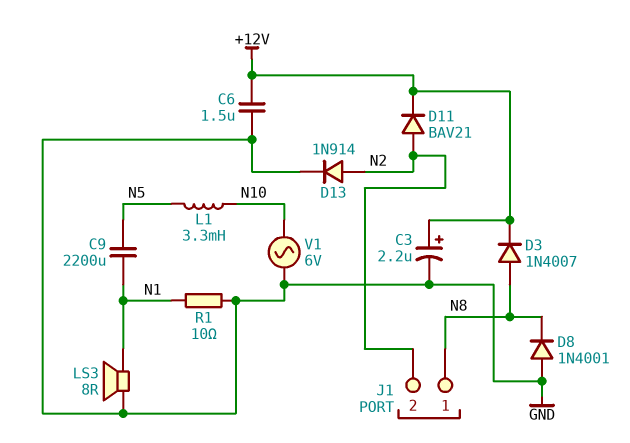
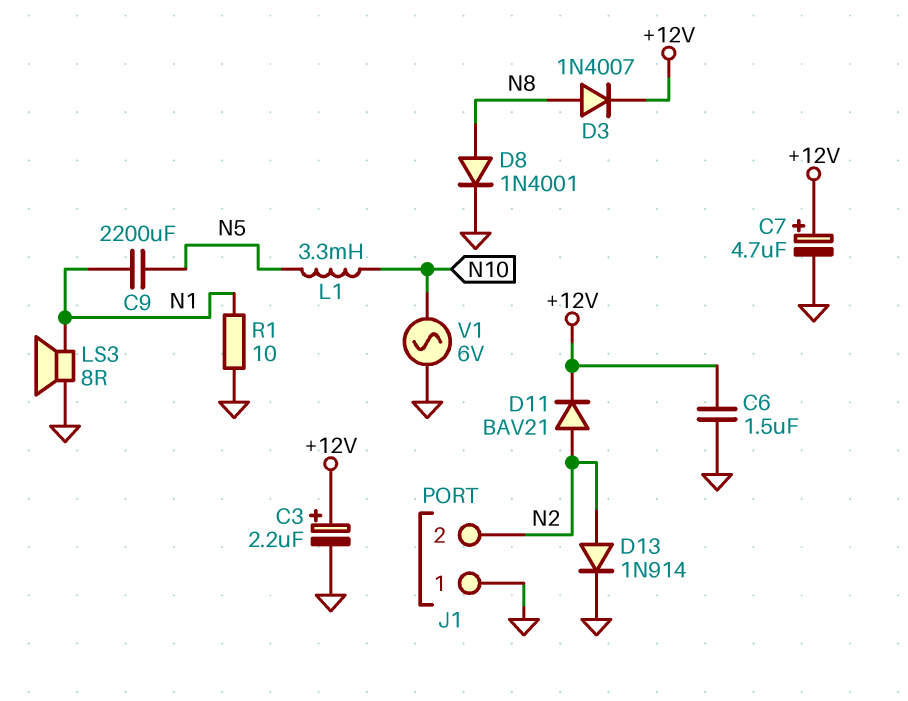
C7: none -> 4.7uF (plus +12V, minus GND)
D8: diode 1N4001 (A GND, K N8) -> diode 1N4001 (A N8, K GND)
J1 pin 1: N8 -> GND

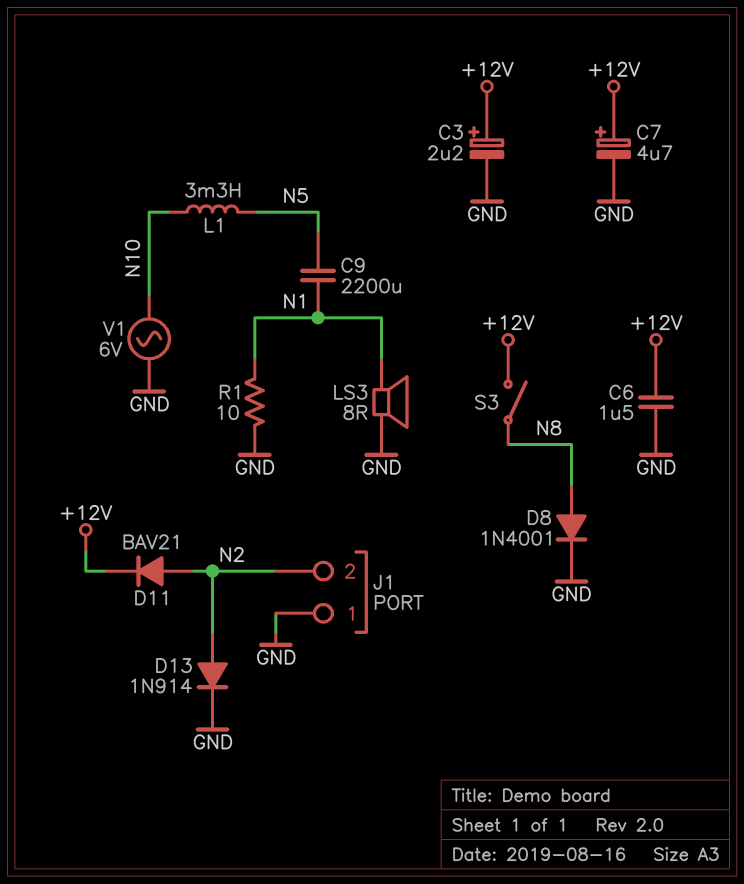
D3: diode 1N4007 (A N8, K +12V) -> none
S3: none -> switch (+12V, N8)

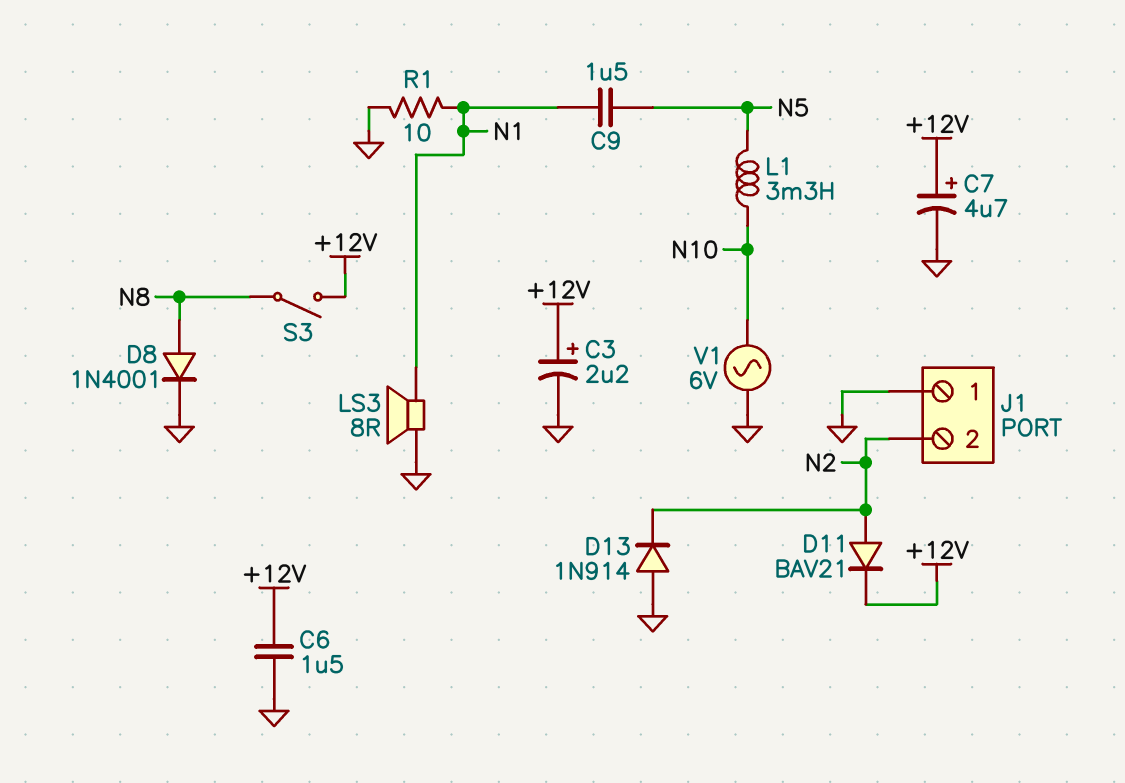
C9: 2200uF (N1, N5) -> 1.5uF (N1, N5)
D13: diode 1N914 (A N2, K GND) -> diode 1N914 (A GND, K N2)

